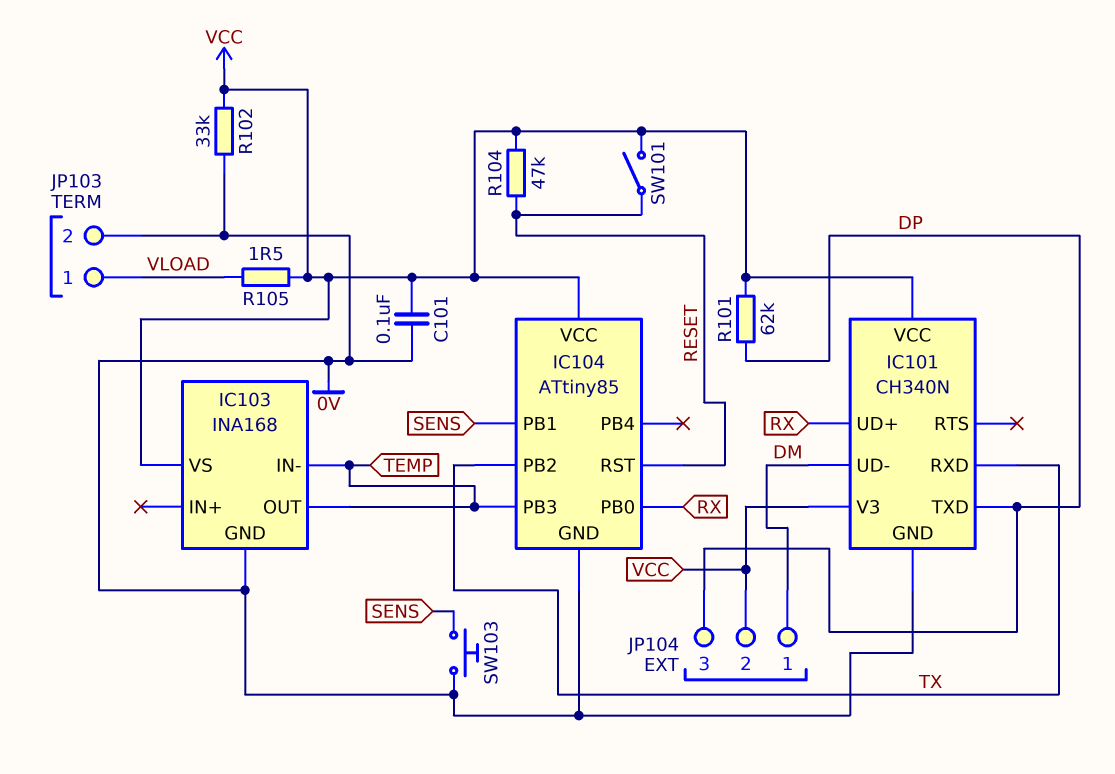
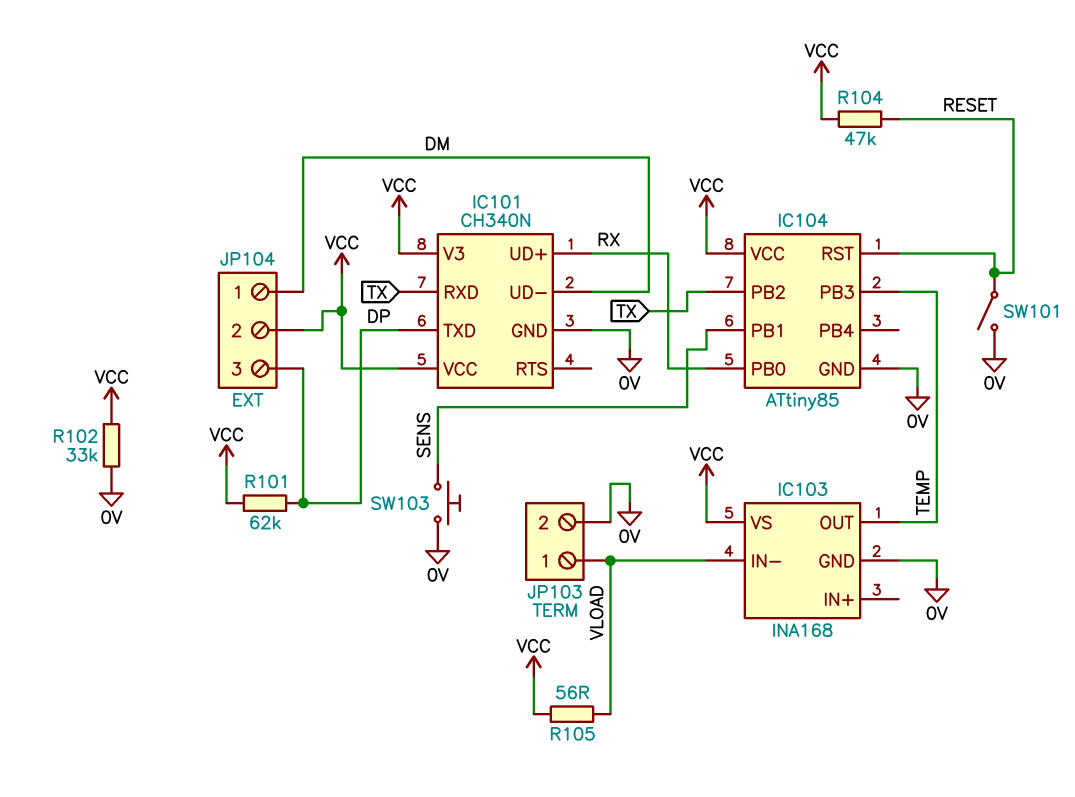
C101: 100nF (0V, VCC) -> none
IC103 pin IN-: TEMP -> VLOAD
R105: 1.5 (VCC, VLOAD) -> 56 (VCC, VLOAD)
SW101: switch (RESET, VCC) -> switch (0V, RESET)

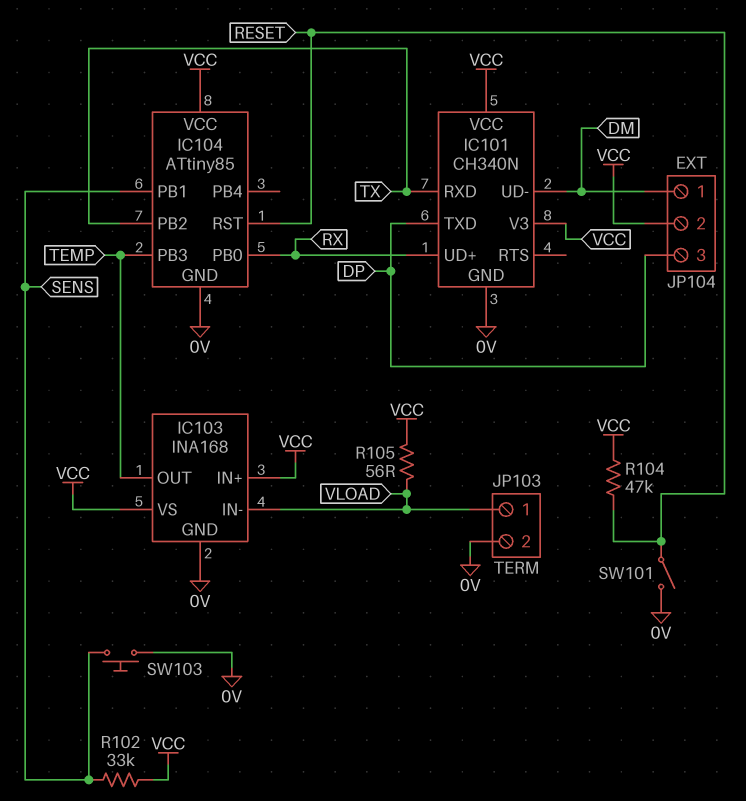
IC103 pin IN+: none -> VCC
R101: 62k (DP, VCC) -> none
R102: 33k (0V, VCC) -> 33k (SENS, VCC)

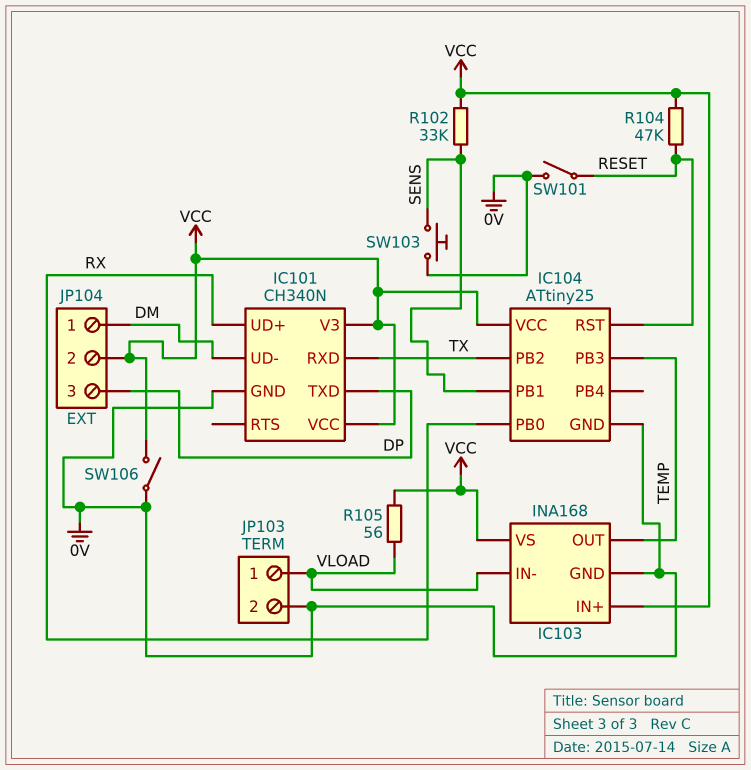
IC104: ATtiny85 -> ATtiny25
SW106: none -> switch (0V, VCC)

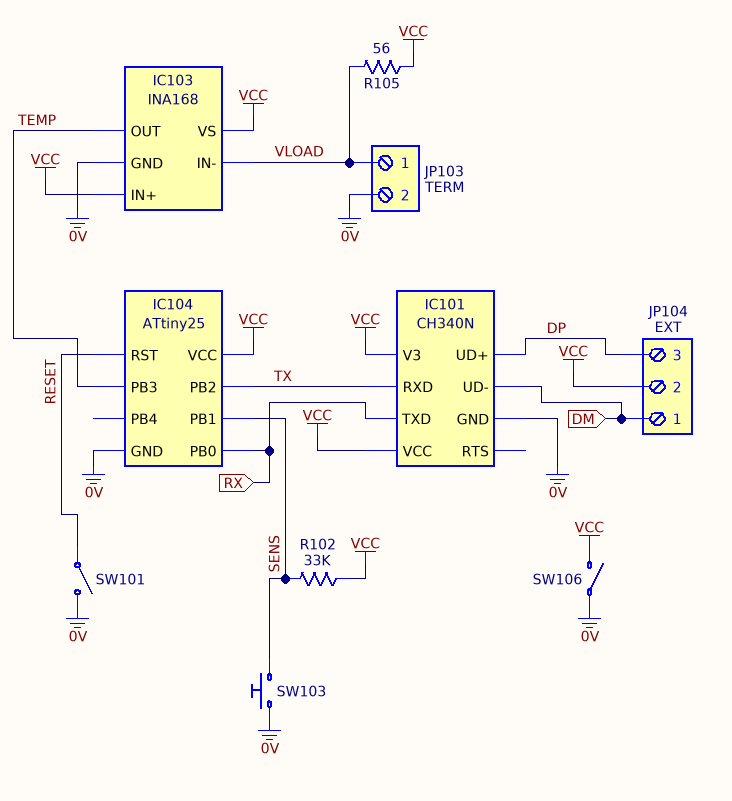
IC101 pin TXD: DP -> RX
IC101 pin UD+: RX -> DP
R104: 47k (RESET, VCC) -> none

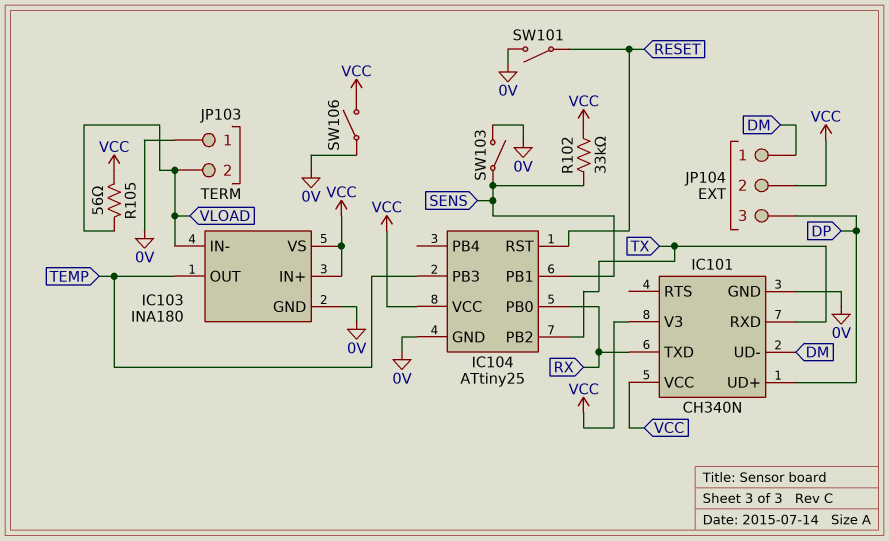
IC103: INA168 -> INA180
JP103 pin 1: VLOAD -> 0V
JP103 pin 2: 0V -> VLOAD
SW103: button (0V, SENS) -> switch (0V, SENS)

